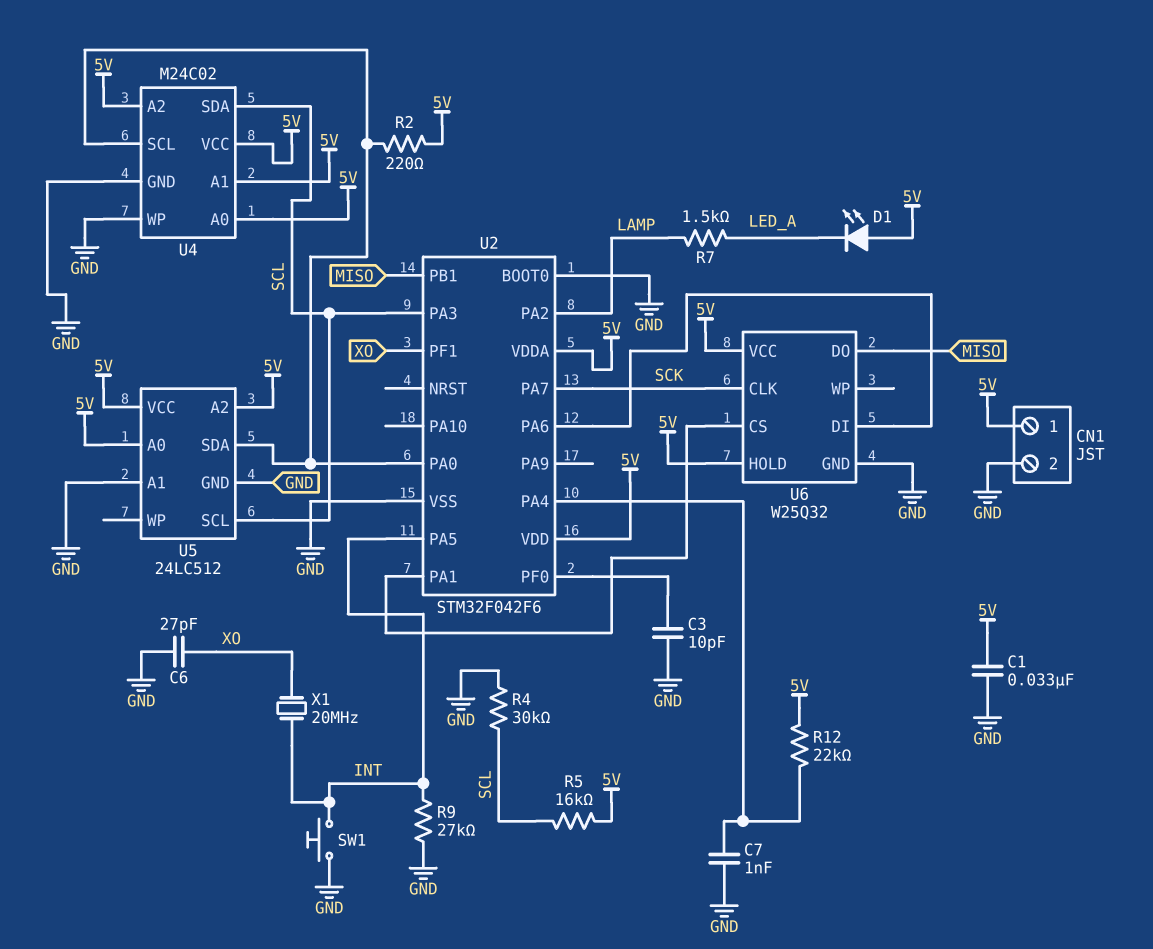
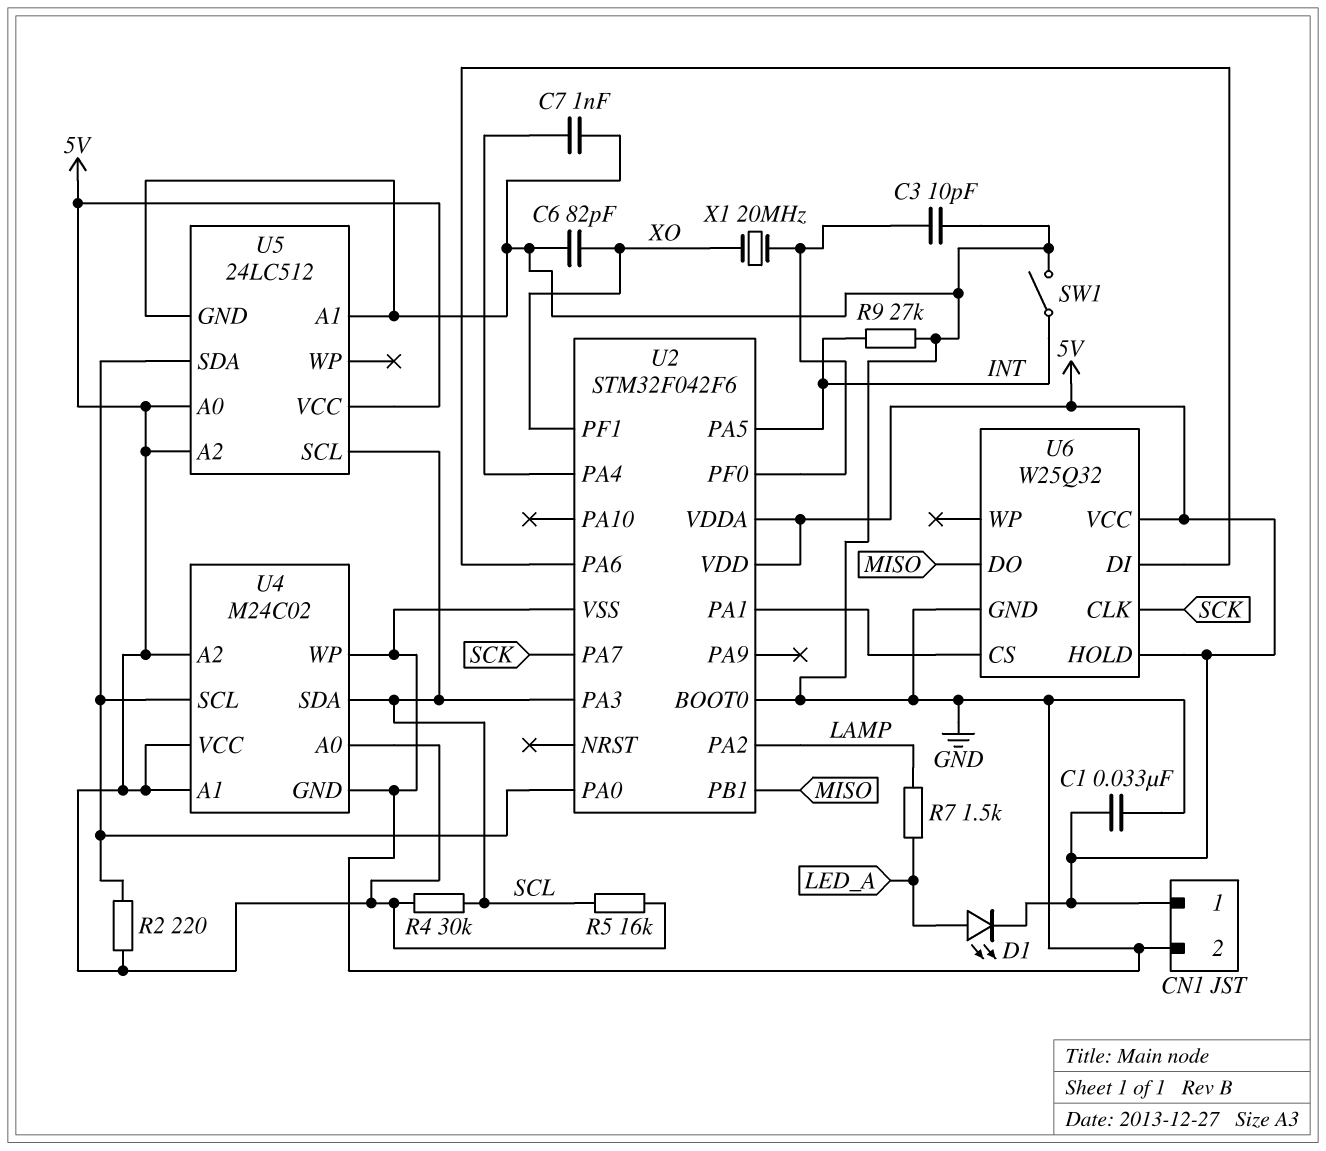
C6: 27pF (GND, XO) -> 82pF (GND, XO)
D1: LED (A 5V, K LED_A) -> LED (A LED_A, K 5V)
R4: 30k (GND, SCL) -> 30k (5V, SCL)
R12: 22k (5V, U2/PA4) -> none
SW1: button (GND, INT) -> switch (GND, INT)
X1: 20MHz (INT, XO) -> 20MHz (U2/PF0, XO)

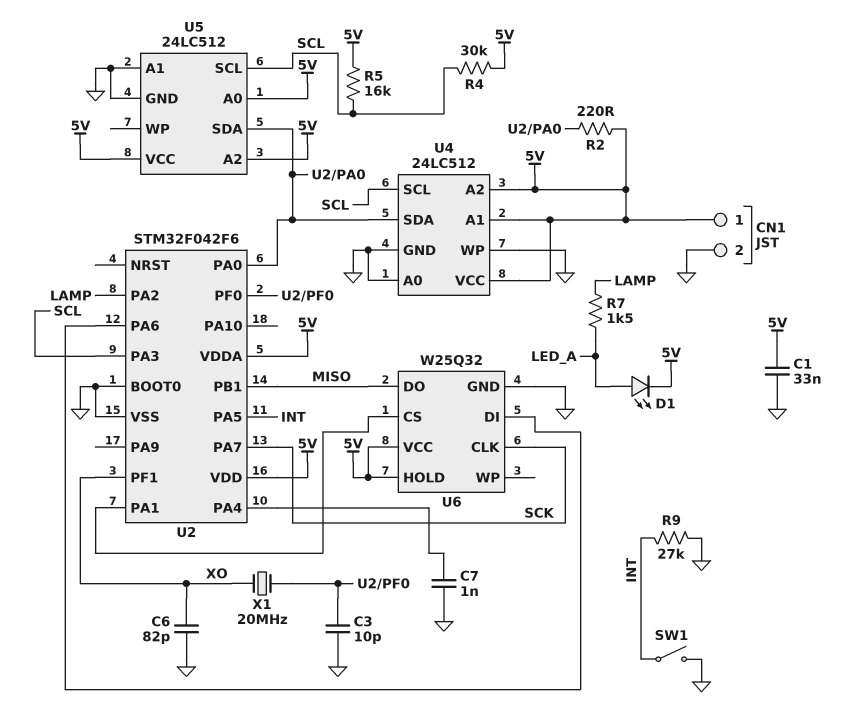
U4: M24C02 -> 24LC512
U4 pin A0: 5V -> GND
U4 pin SCL: U2/PA0 -> SCL
U4 pin SDA: SCL -> U2/PA0

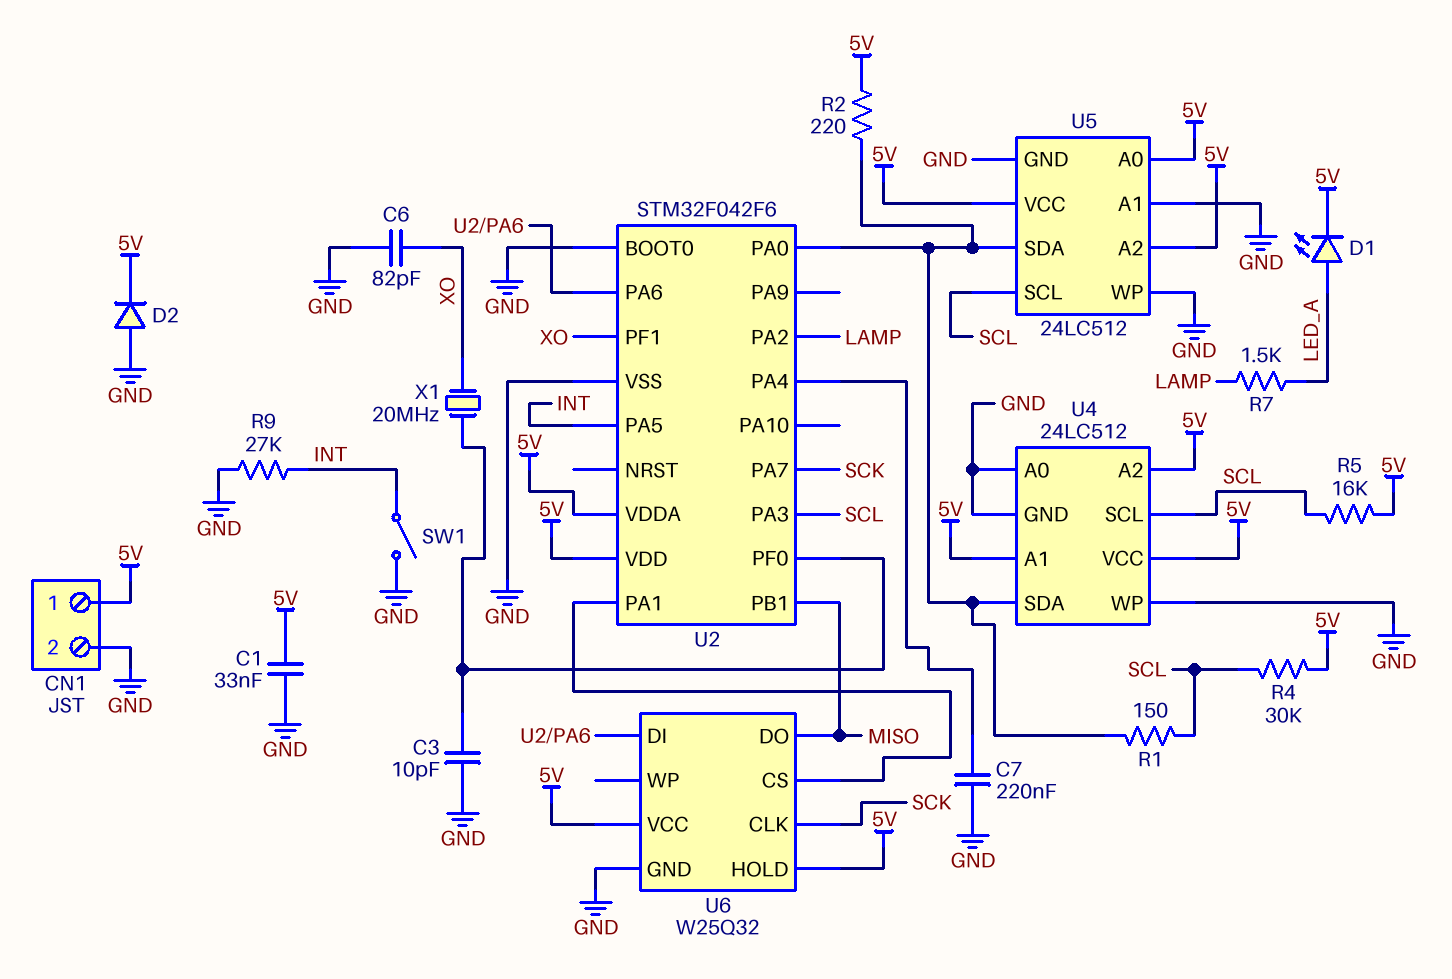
C7: 1nF (GND, U2/PA4) -> 220nF (GND, U2/PA4)
D2: none -> diode (A GND, K 5V)
R1: none -> 150 (SCL, U2/PA0)
U5 pin WP: none -> GND

